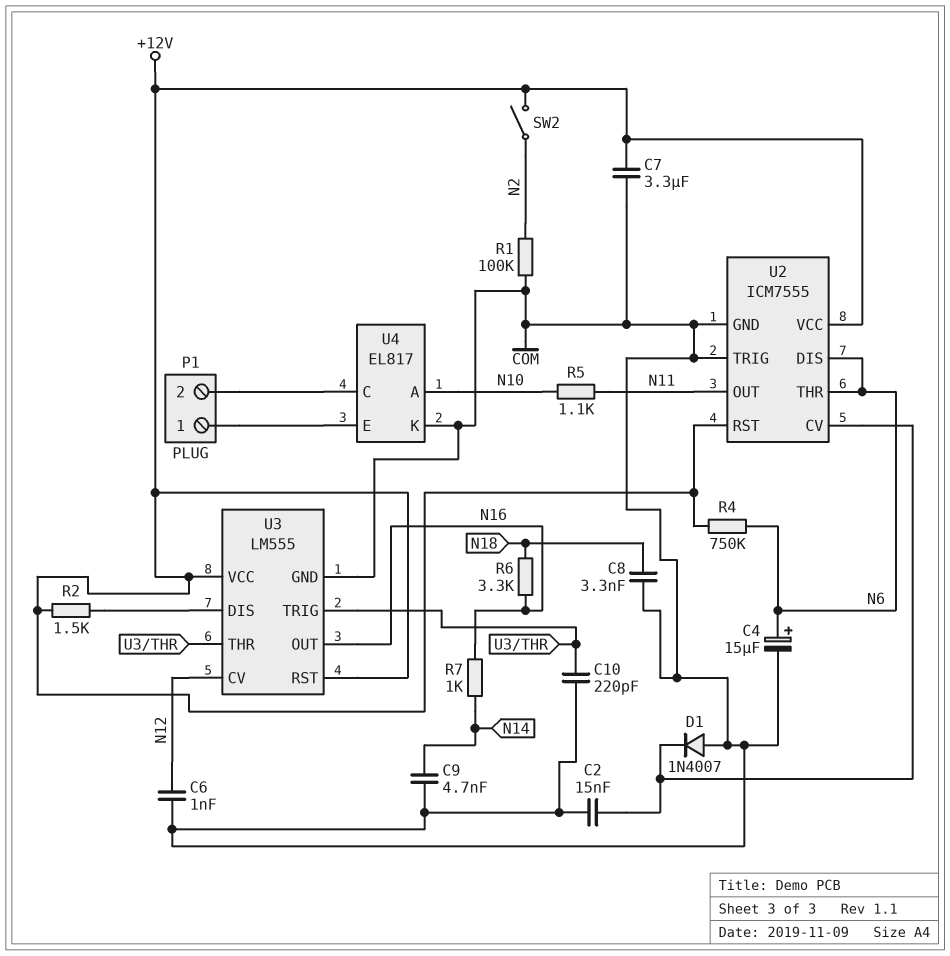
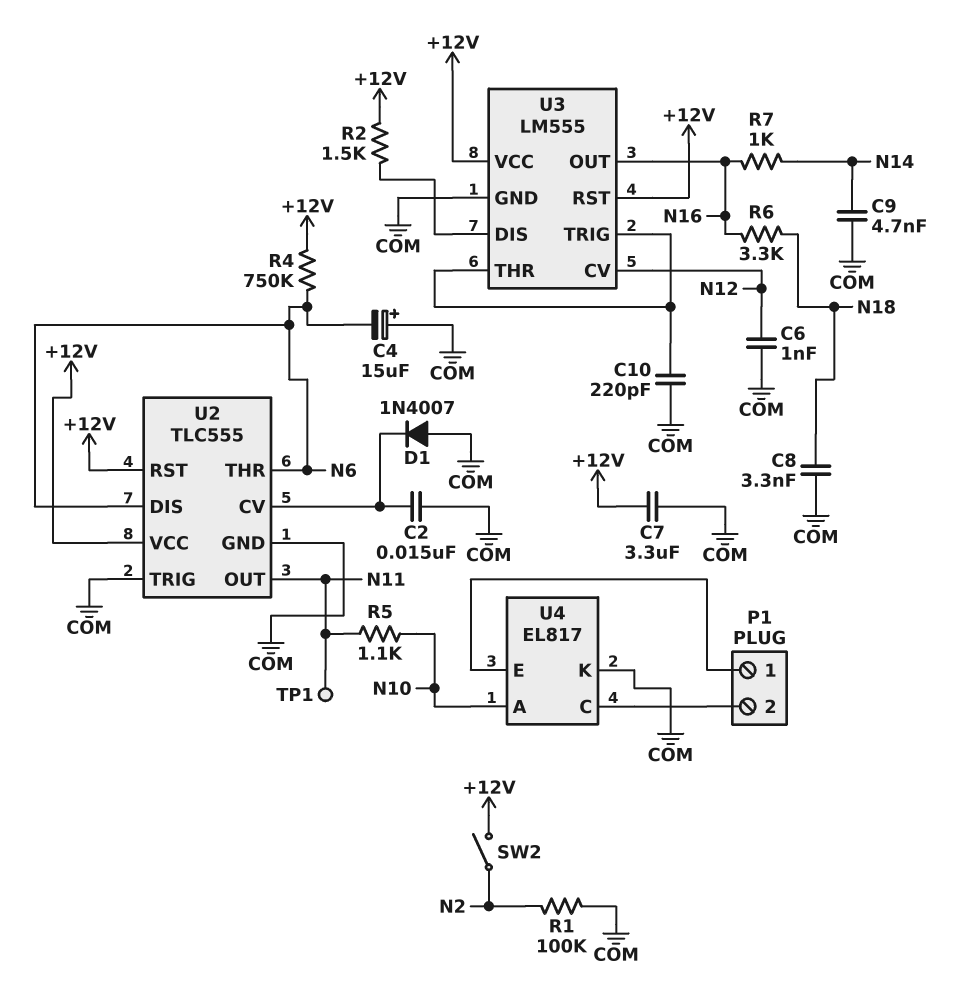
C4: 15uF (plus N6, minus COM) -> 15uF (plus COM, minus N6)
TP1: none -> test point (N11)
U2: ICM7555 -> TLC555

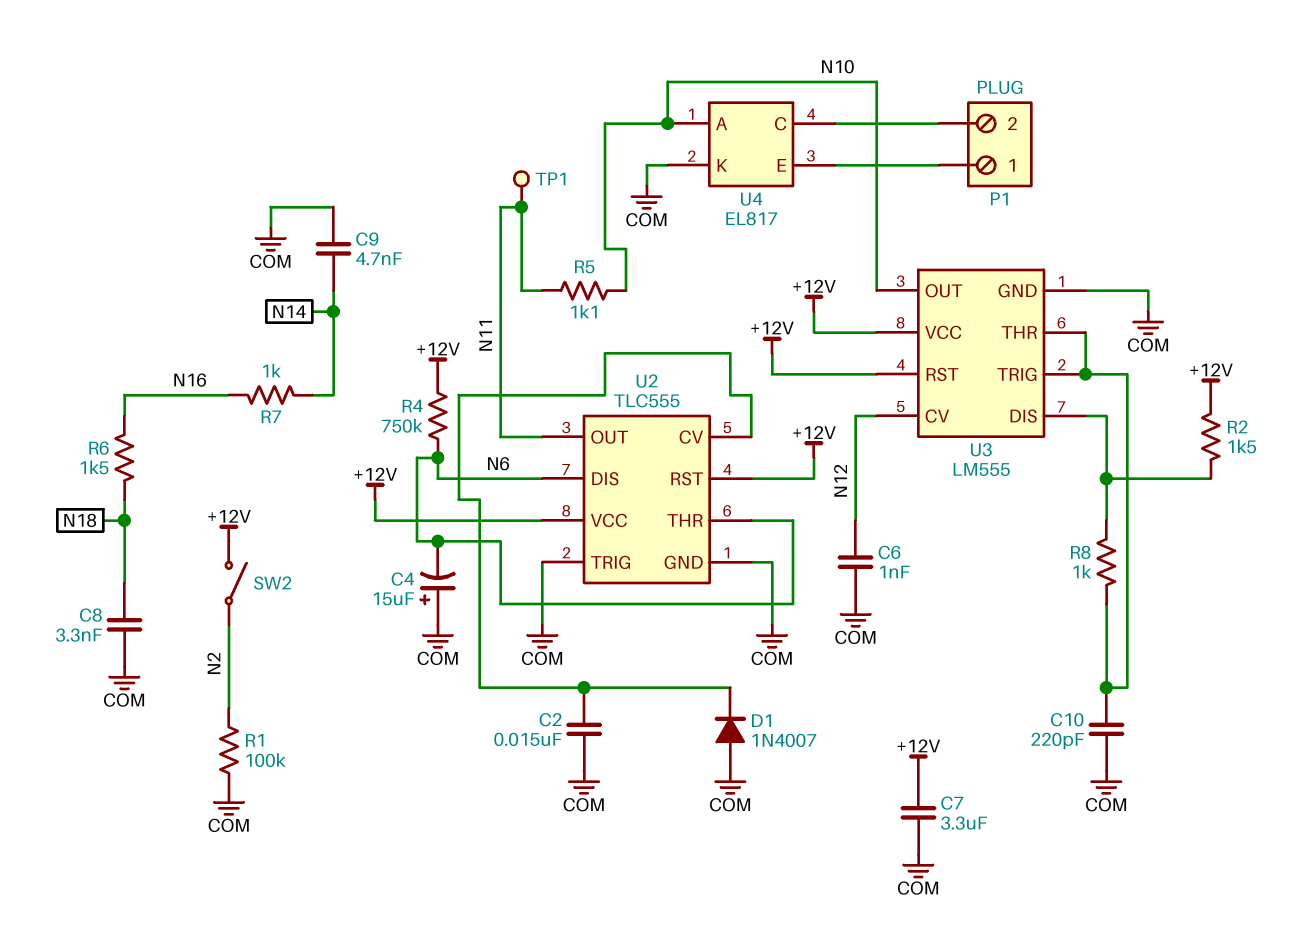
R6: 3.3k (N16, N18) -> 1.5k (N16, N18)
R8: none -> 1k (U3/DIS, U3/THR)
U3 pin OUT: N16 -> N10

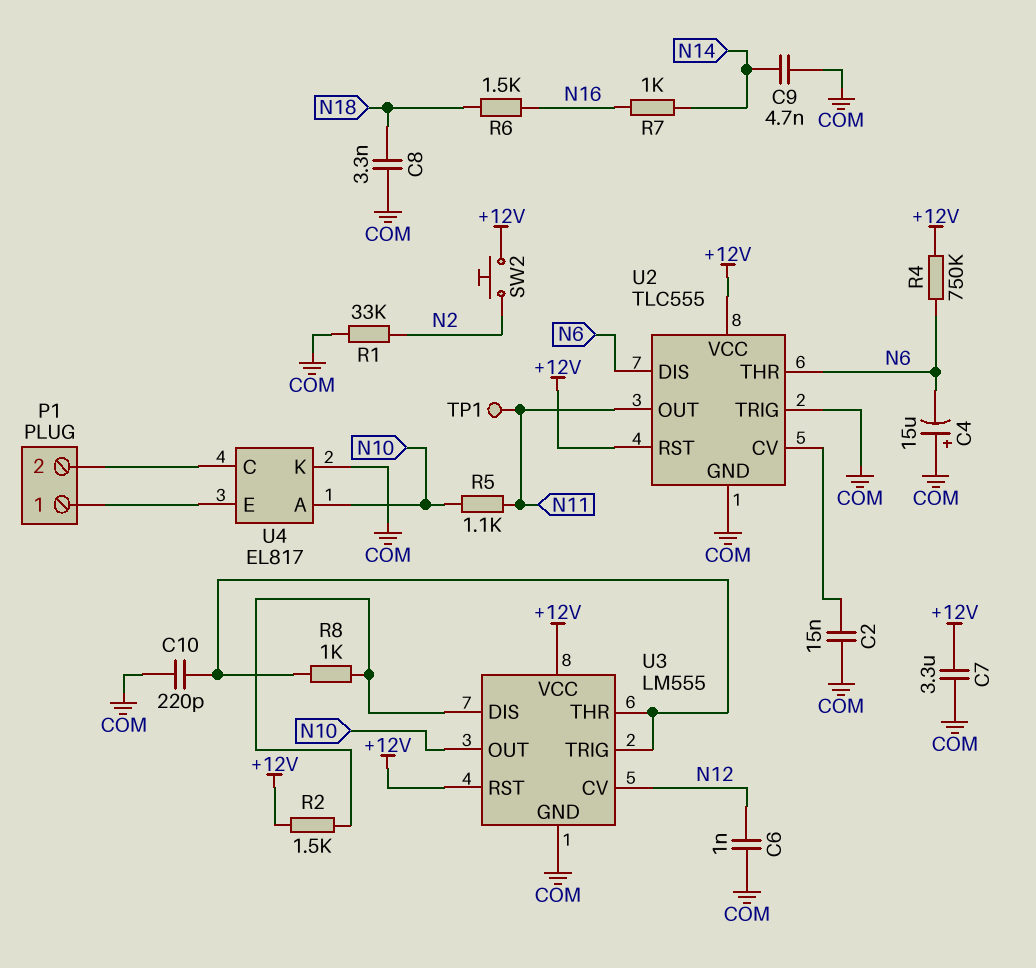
D1: diode 1N4007 (A COM, K U2/CV) -> none
R1: 100k (COM, N2) -> 33k (COM, N2)
SW2: switch (+12V, N2) -> button (+12V, N2)

